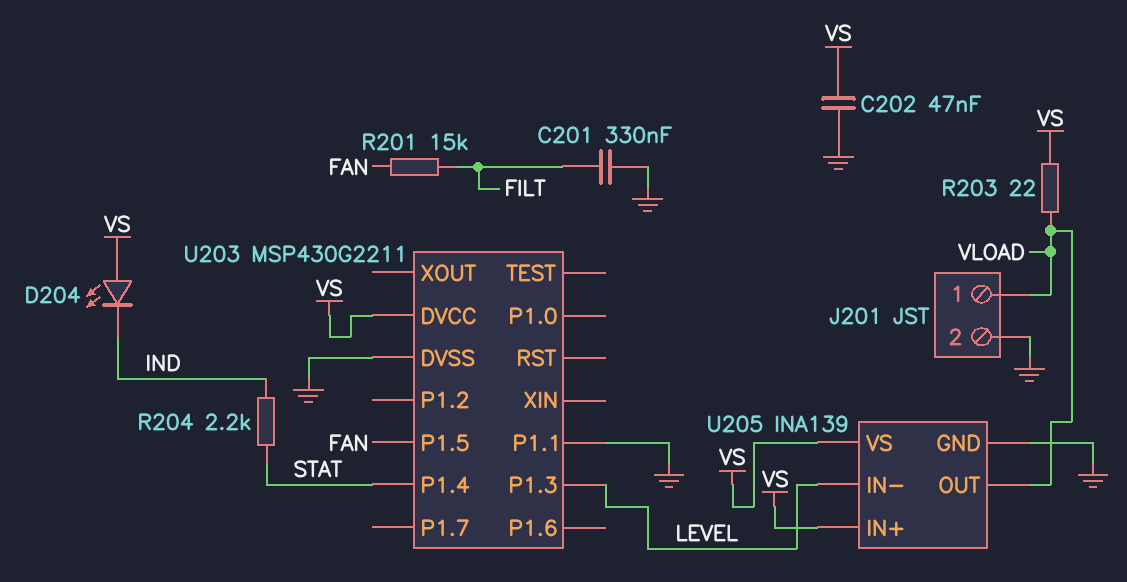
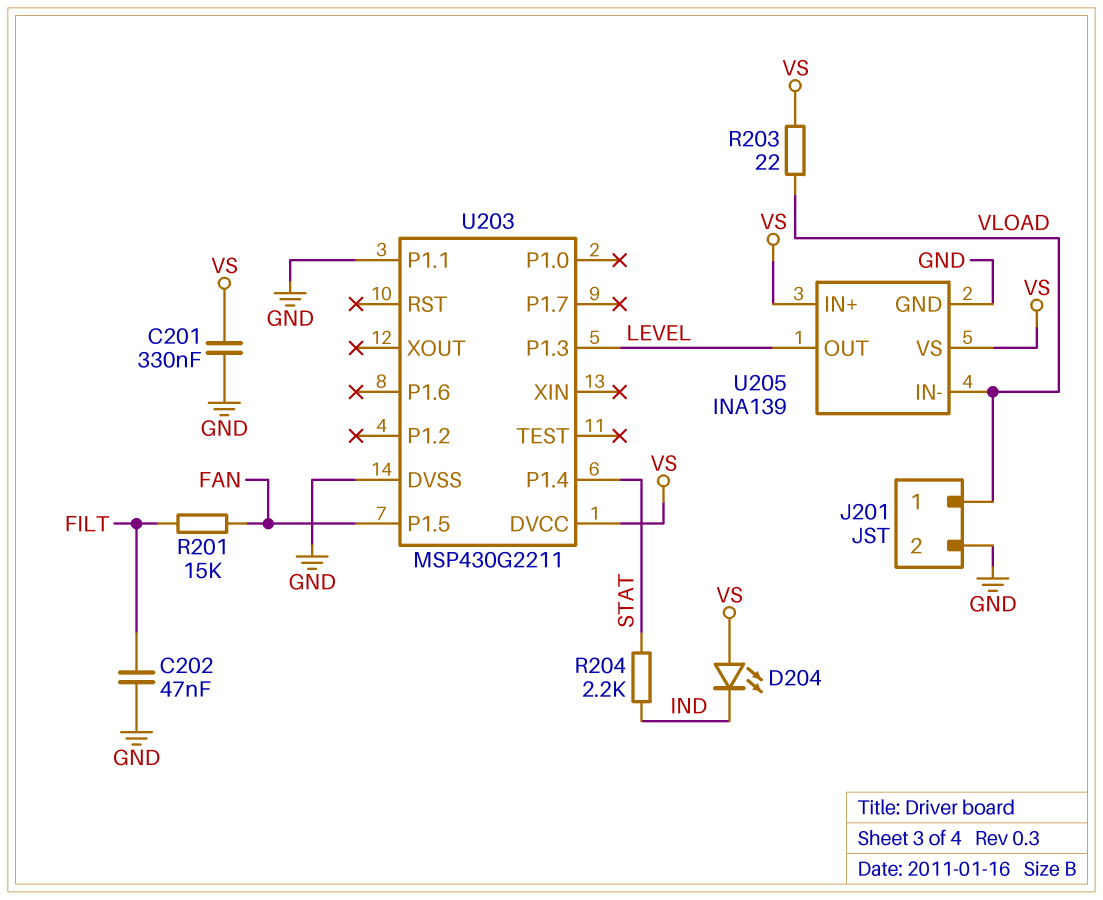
C201: 330nF (FILT, GND) -> 330nF (GND, VS)
C202: 47nF (GND, VS) -> 47nF (FILT, GND)
U205 pin IN-: LEVEL -> VLOAD
U205 pin OUT: VLOAD -> LEVEL

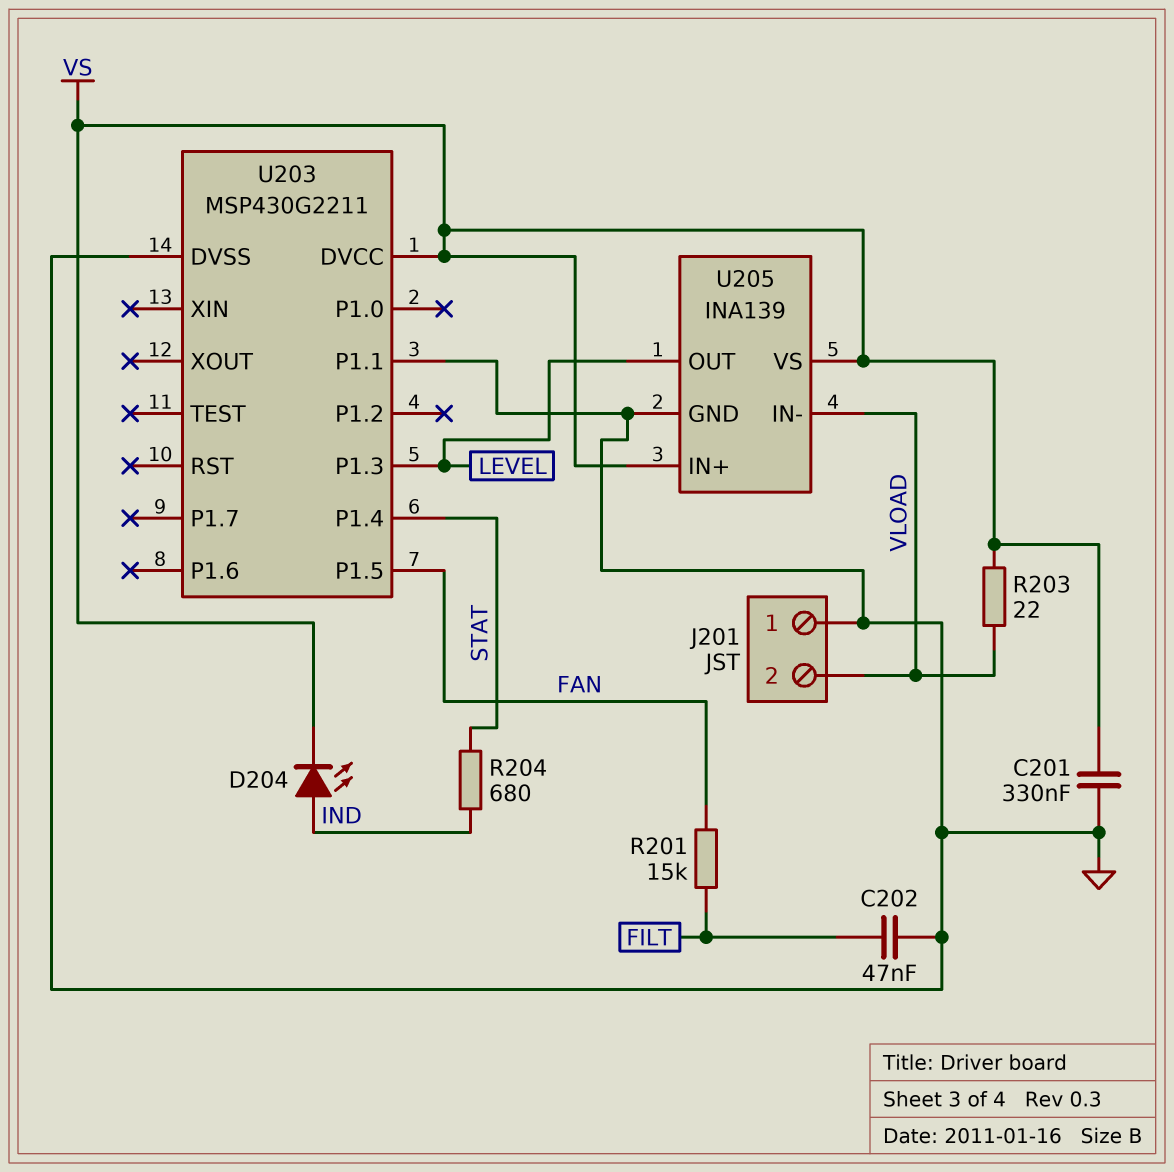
D204: LED (A VS, K IND) -> LED (A IND, K VS)
J201 pin 1: VLOAD -> GND
J201 pin 2: GND -> VLOAD
R204: 2.2k (IND, STAT) -> 680 (IND, STAT)

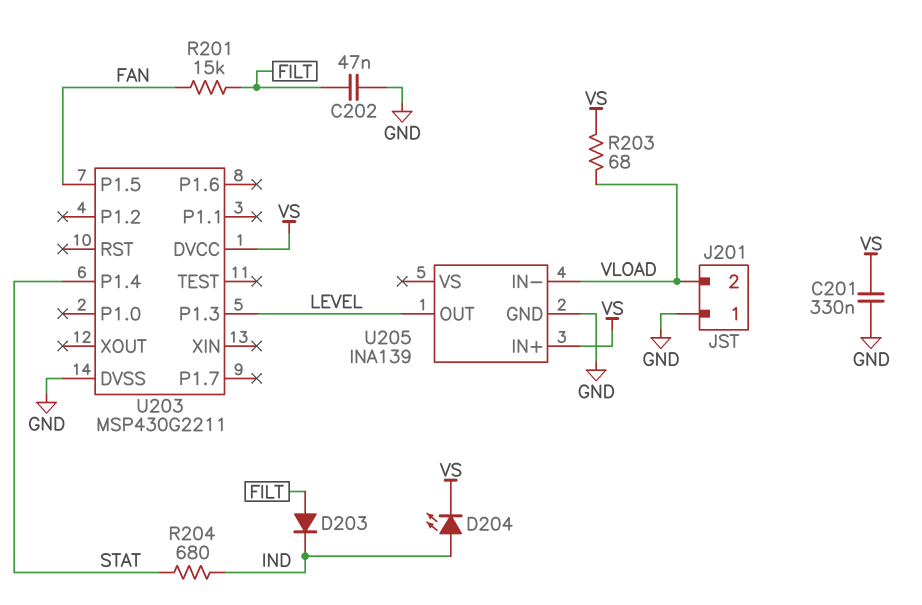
D203: none -> diode (A FILT, K IND)
R203: 22 (VLOAD, VS) -> 68 (VLOAD, VS)
U203 pin P1.1: GND -> none
U205 pin VS: VS -> none

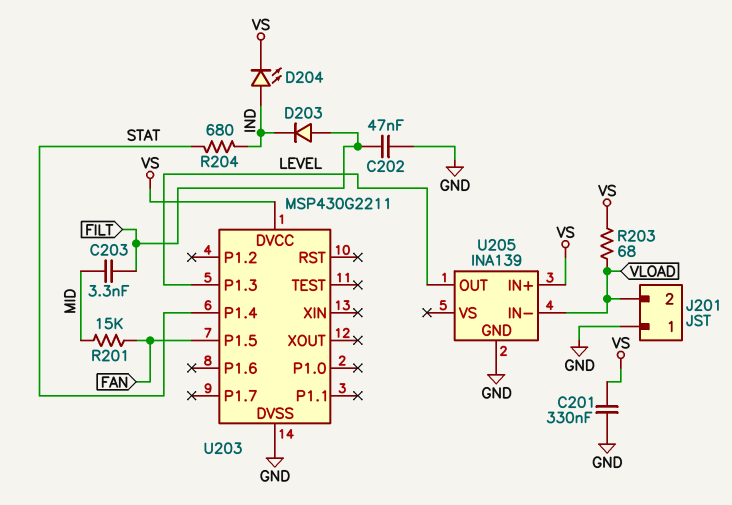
C203: none -> 3.3nF (FILT, MID)
R201: 15k (FAN, FILT) -> 15k (FAN, MID)

